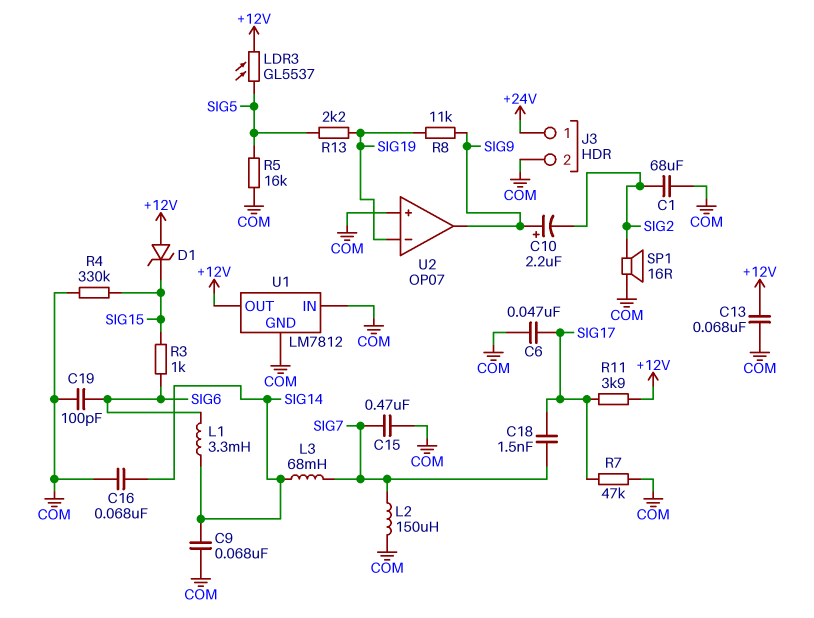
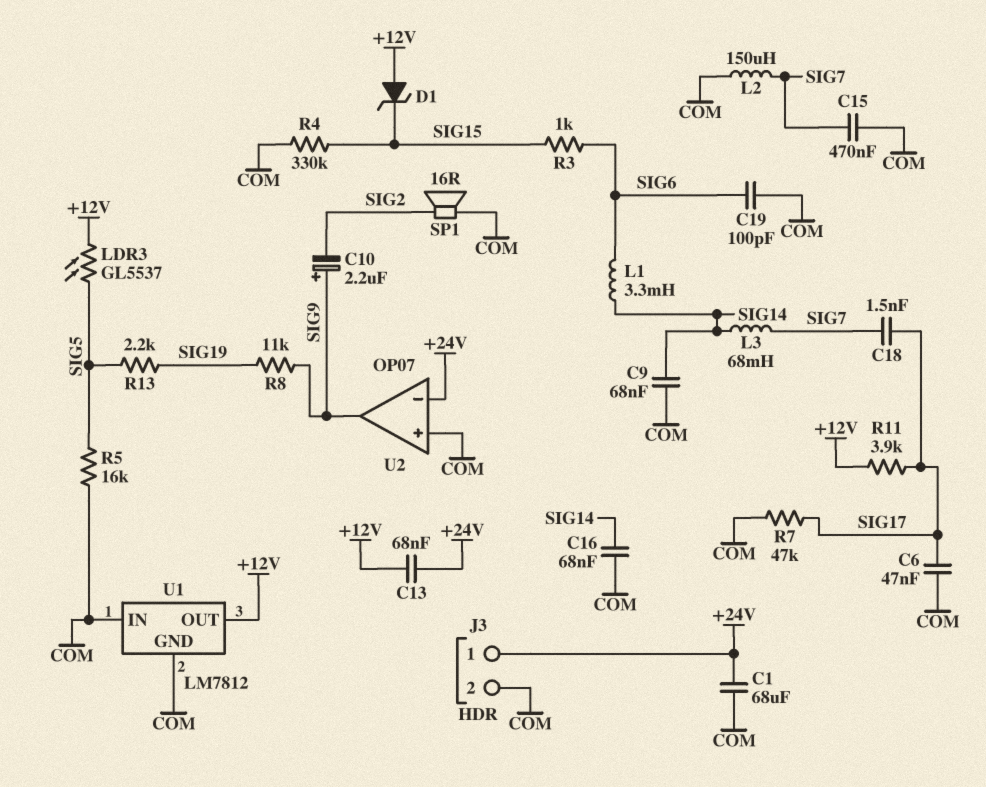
C1: 68uF (COM, SIG2) -> 68uF (+24V, COM)
C13: 68nF (+12V, COM) -> 68nF (+12V, +24V)
U2 pin in-: SIG19 -> +24V

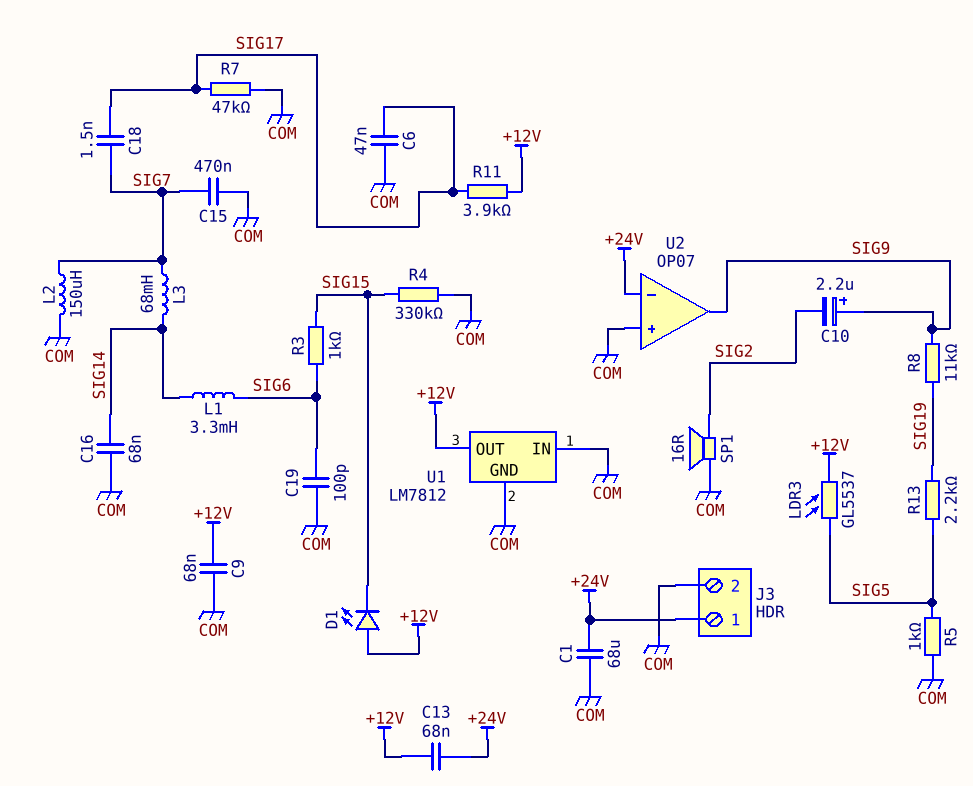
C9: 68nF (COM, SIG14) -> 68nF (+12V, COM)
D1: zener (A +12V, K SIG15) -> LED (A +12V, K SIG15)
R5: 16k (COM, SIG5) -> 1k (COM, SIG5)

